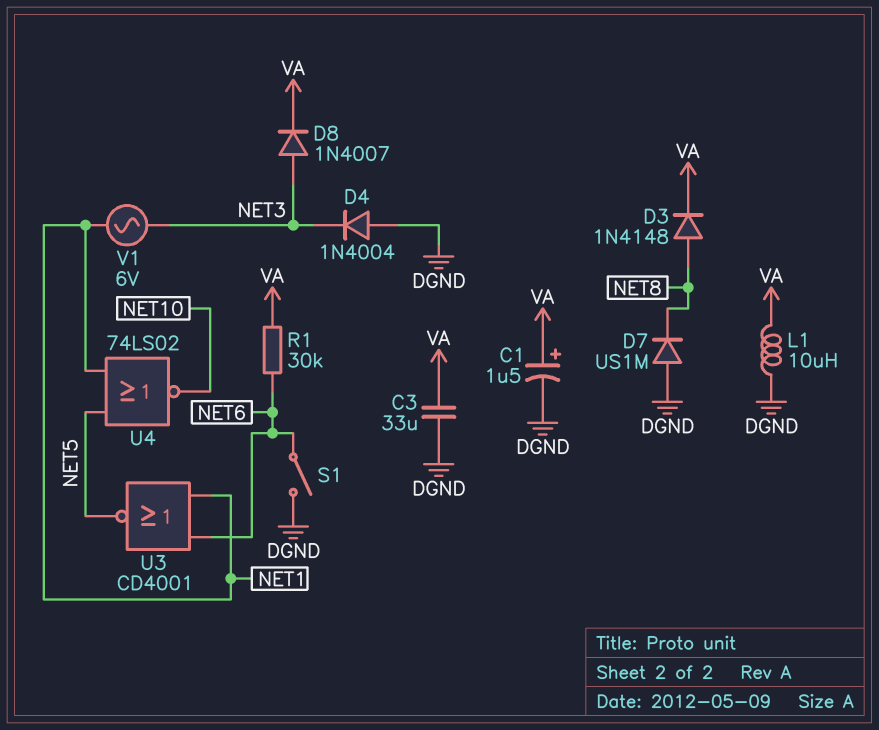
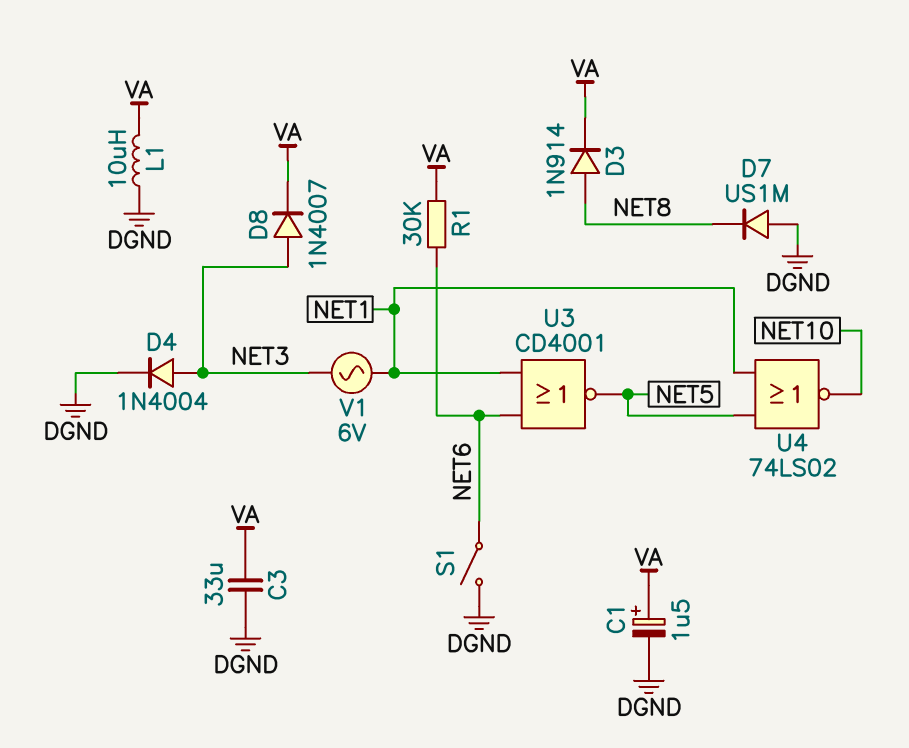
D3: diode 1N4148 (A NET8, K VA) -> diode 1N914 (A NET8, K VA)
D4: diode 1N4004 (A DGND, K NET3) -> diode 1N4004 (A NET3, K DGND)

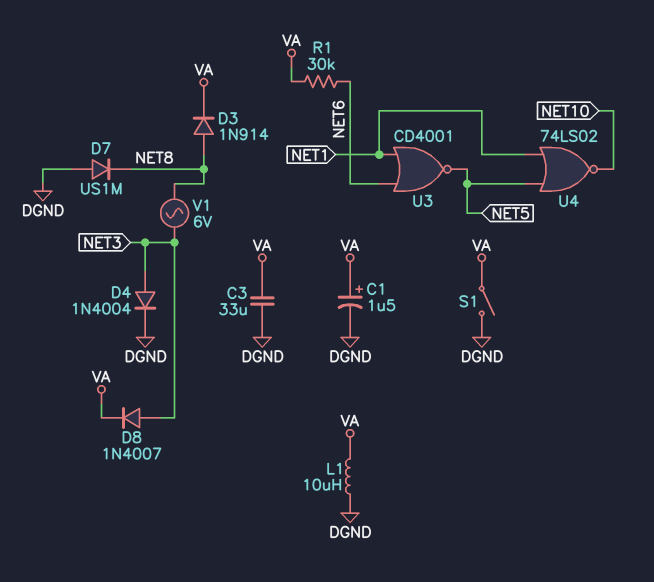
S1: switch (DGND, NET6) -> switch (DGND, VA)
V1: AC 6V (NET1, NET3) -> AC 6V (NET3, NET8)

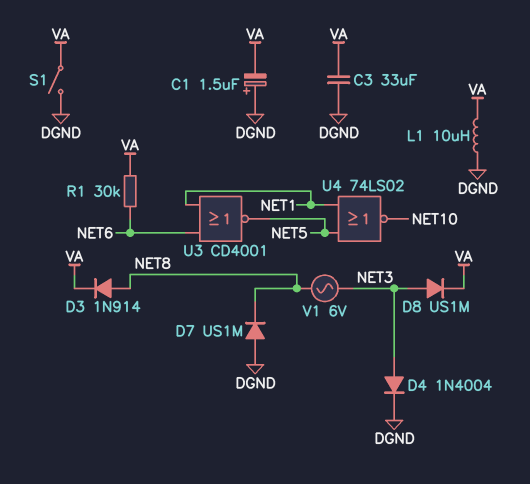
C1: 1.5uF (plus VA, minus DGND) -> 1.5uF (plus DGND, minus VA)
D8: diode 1N4007 (A NET3, K VA) -> diode US1M (A NET3, K VA)

